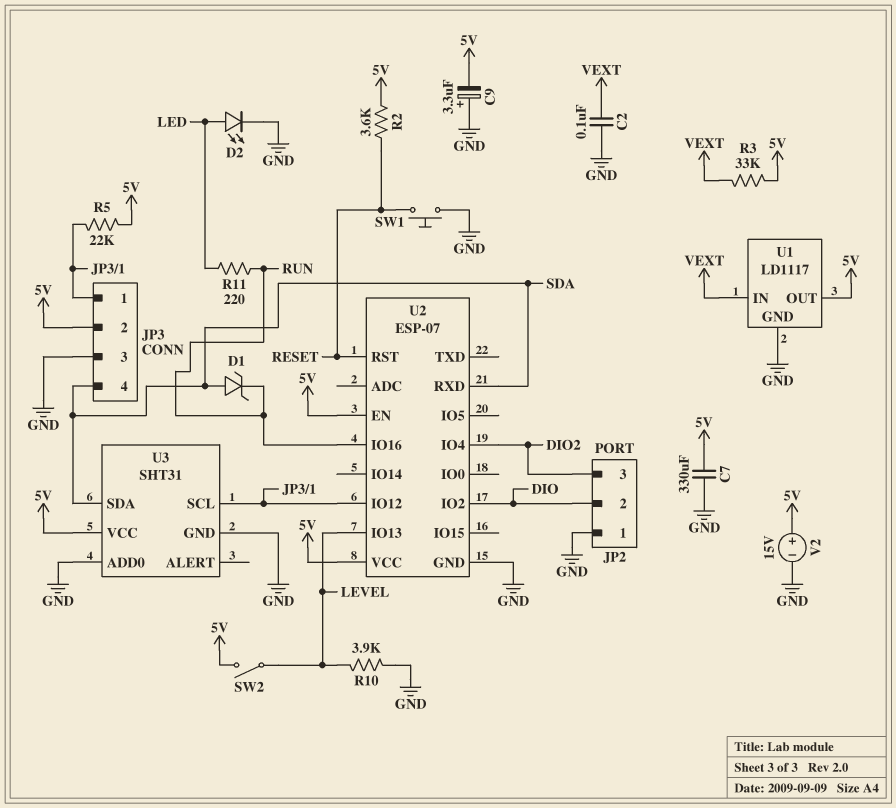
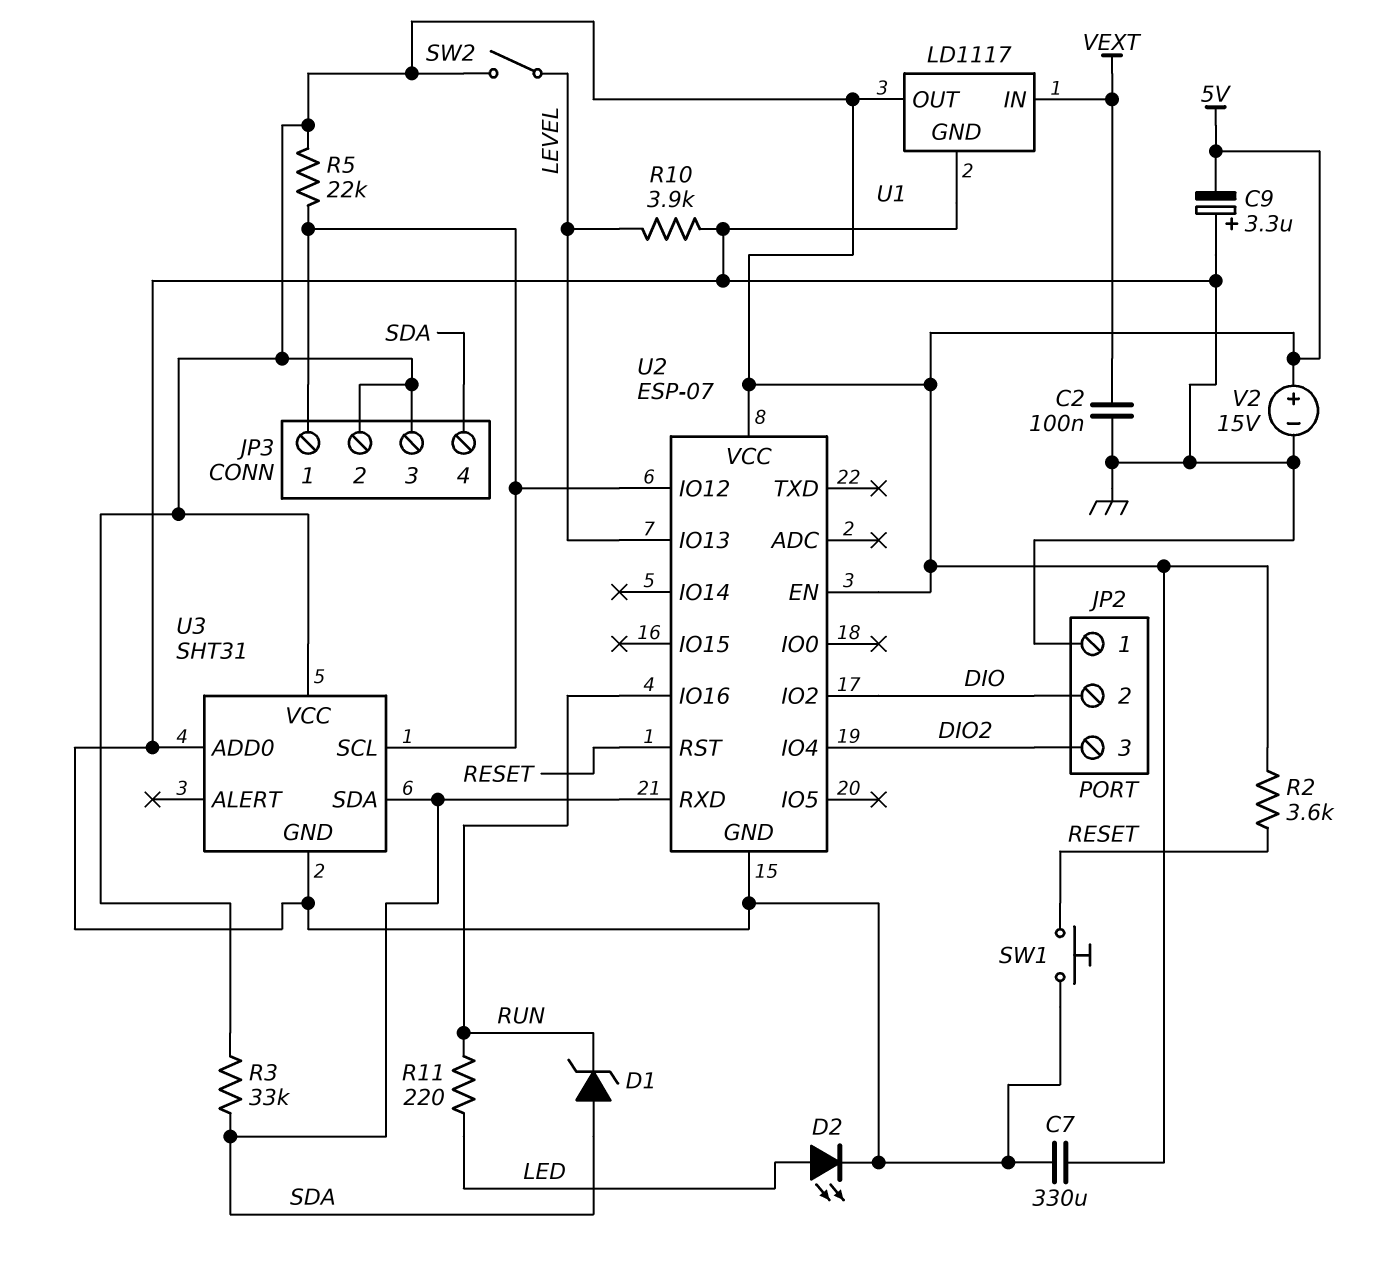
JP3 pin 3: GND -> 5V
R3: 33k (5V, VEXT) -> 33k (5V, SDA)

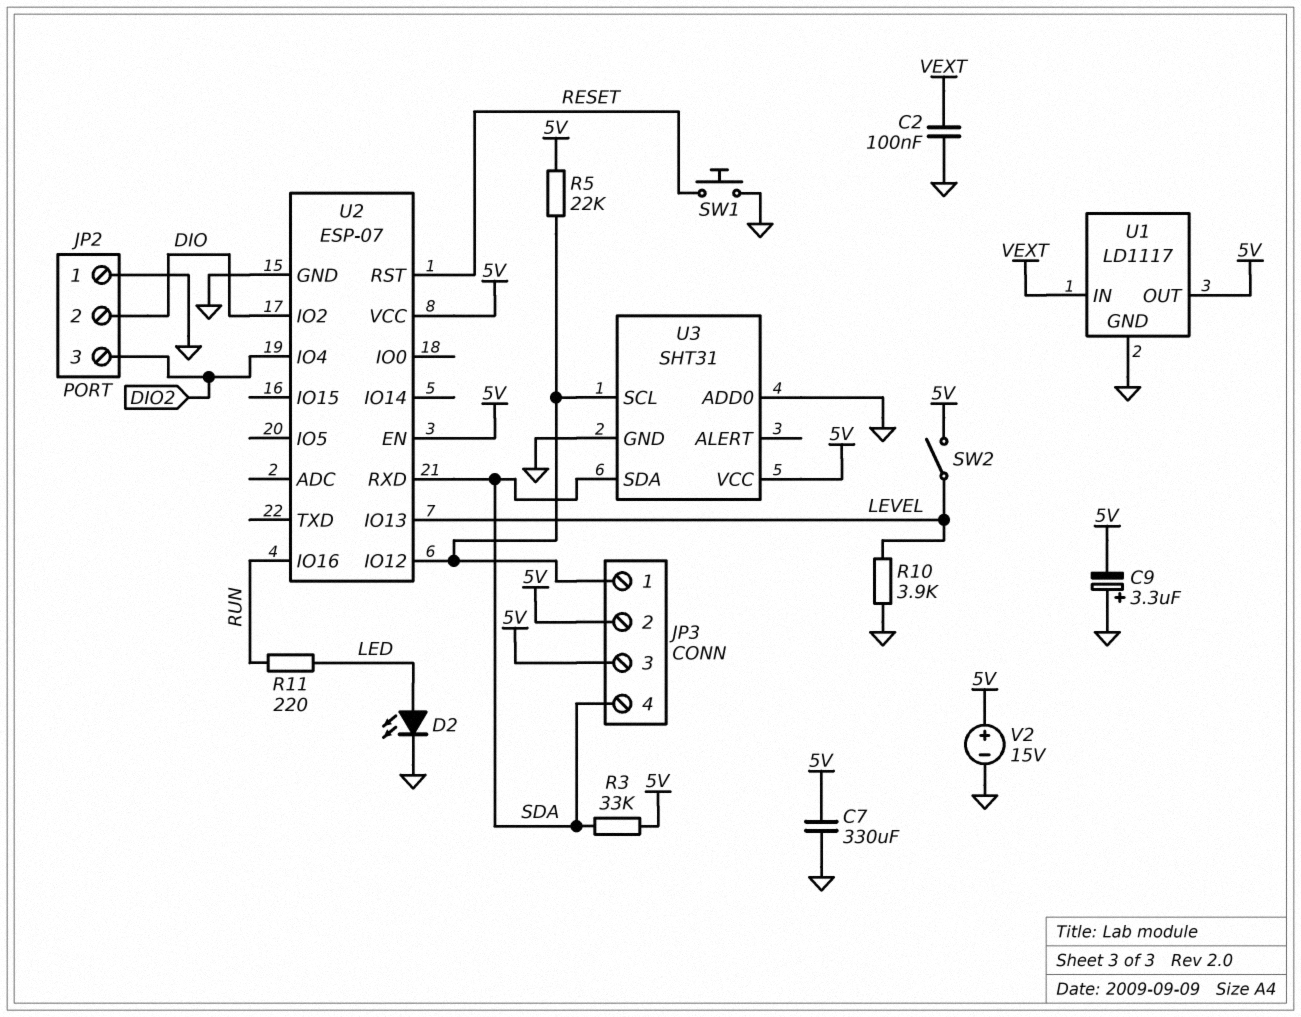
D1: zener (A SDA, K RUN) -> none
R2: 3.6k (5V, RESET) -> none

